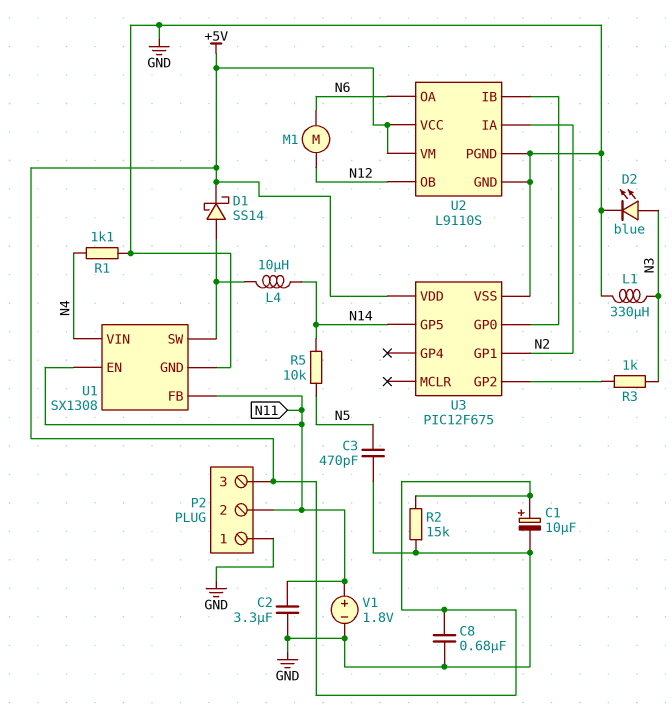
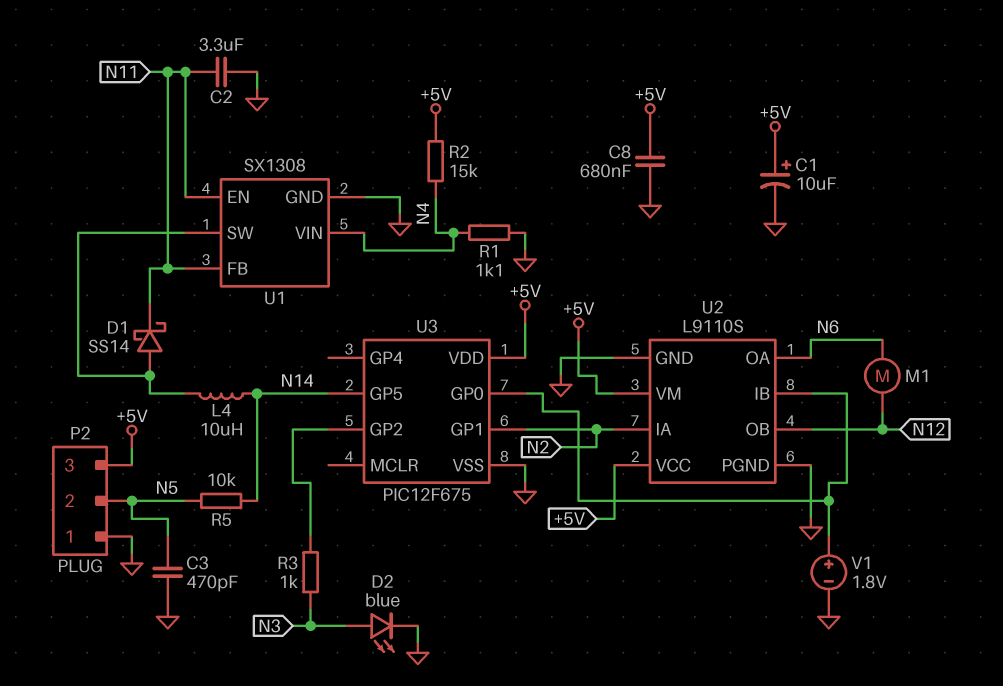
D1: schottky SS14 (A U1/SW, K +5V) -> schottky SS14 (A U1/SW, K N11)
L1: 330uH (GND, N3) -> none
P2 pin 2: N11 -> N5
R2: 15k (+5V, GND) -> 15k (+5V, N4)
V1: 1.8V (plus N11, minus GND) -> 1.8V (plus U2/IB, minus GND)

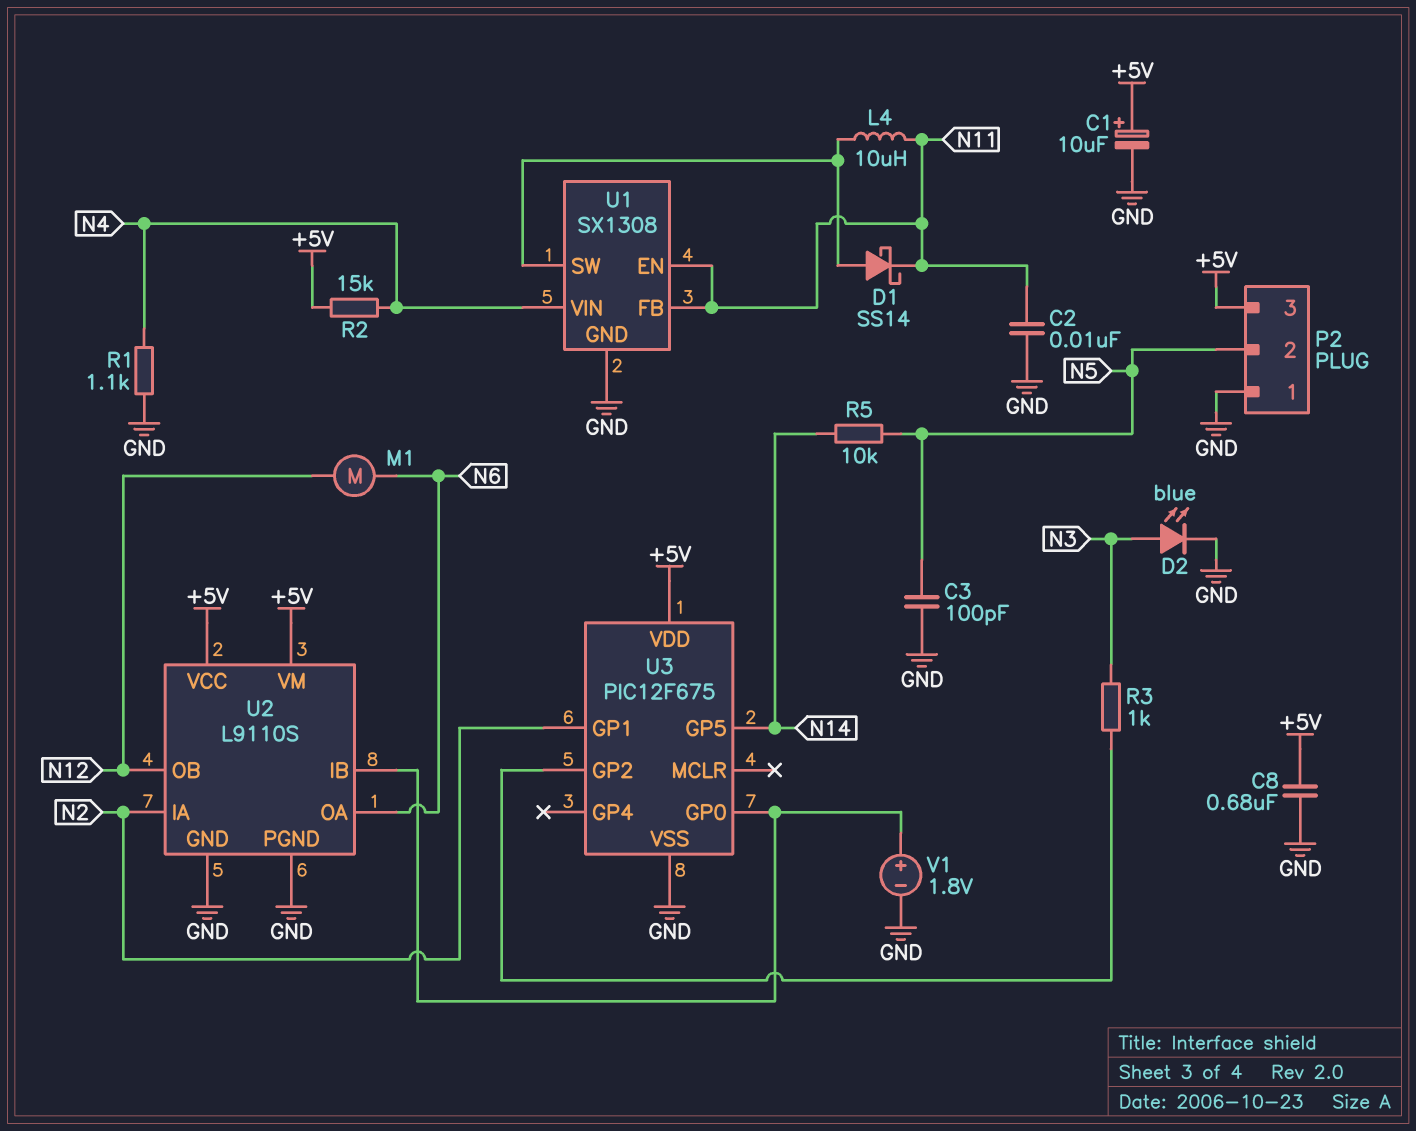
C2: 3.3uF (GND, N11) -> 10nF (GND, N11)
C3: 470pF (GND, N5) -> 100pF (GND, N5)
L4: 10uH (N14, U1/SW) -> 10uH (N11, U1/SW)

